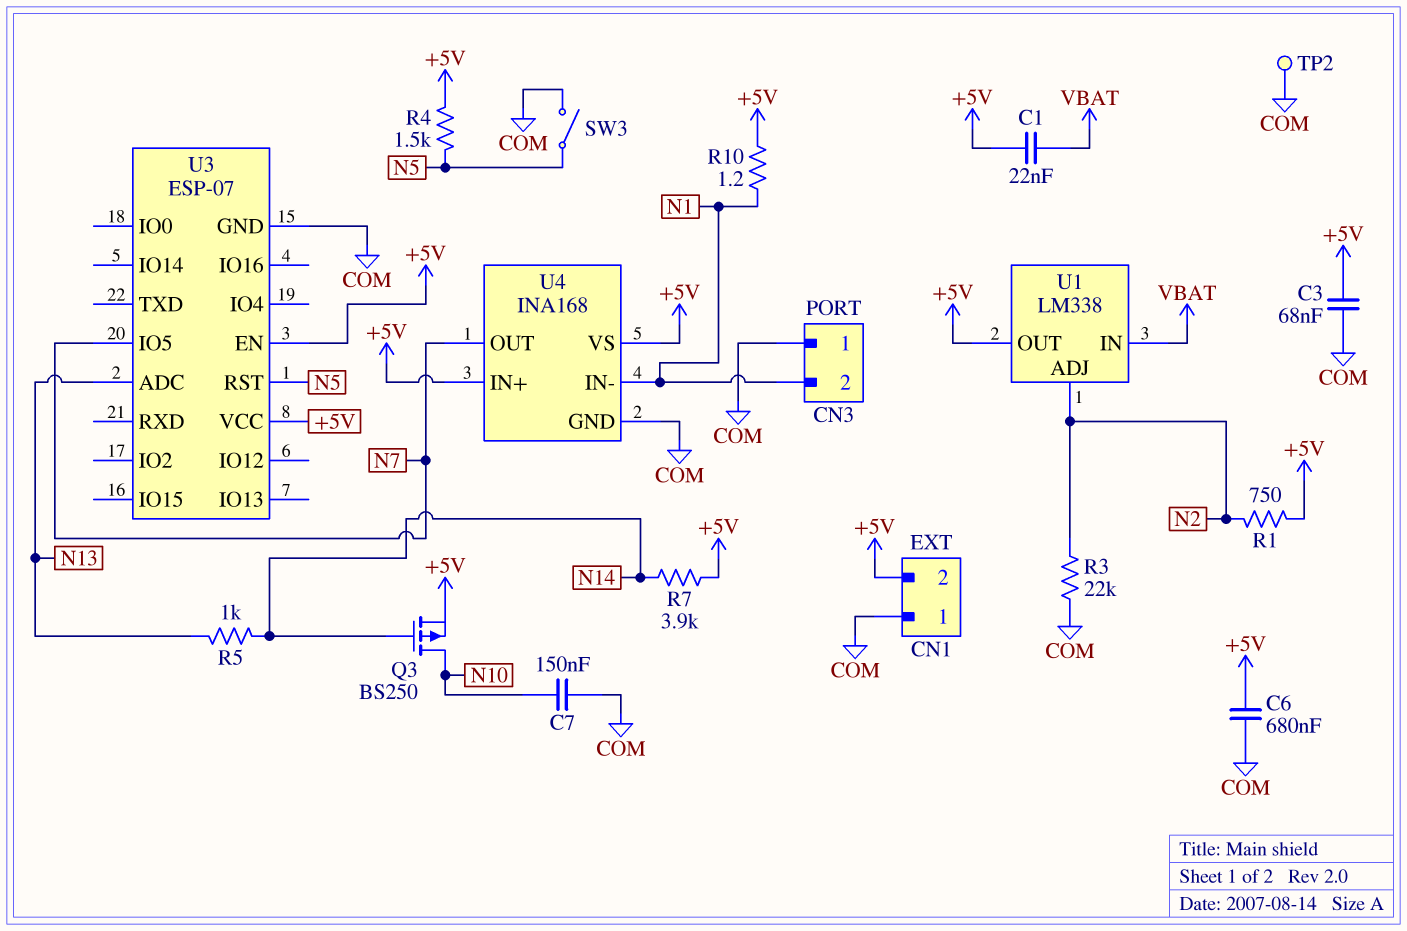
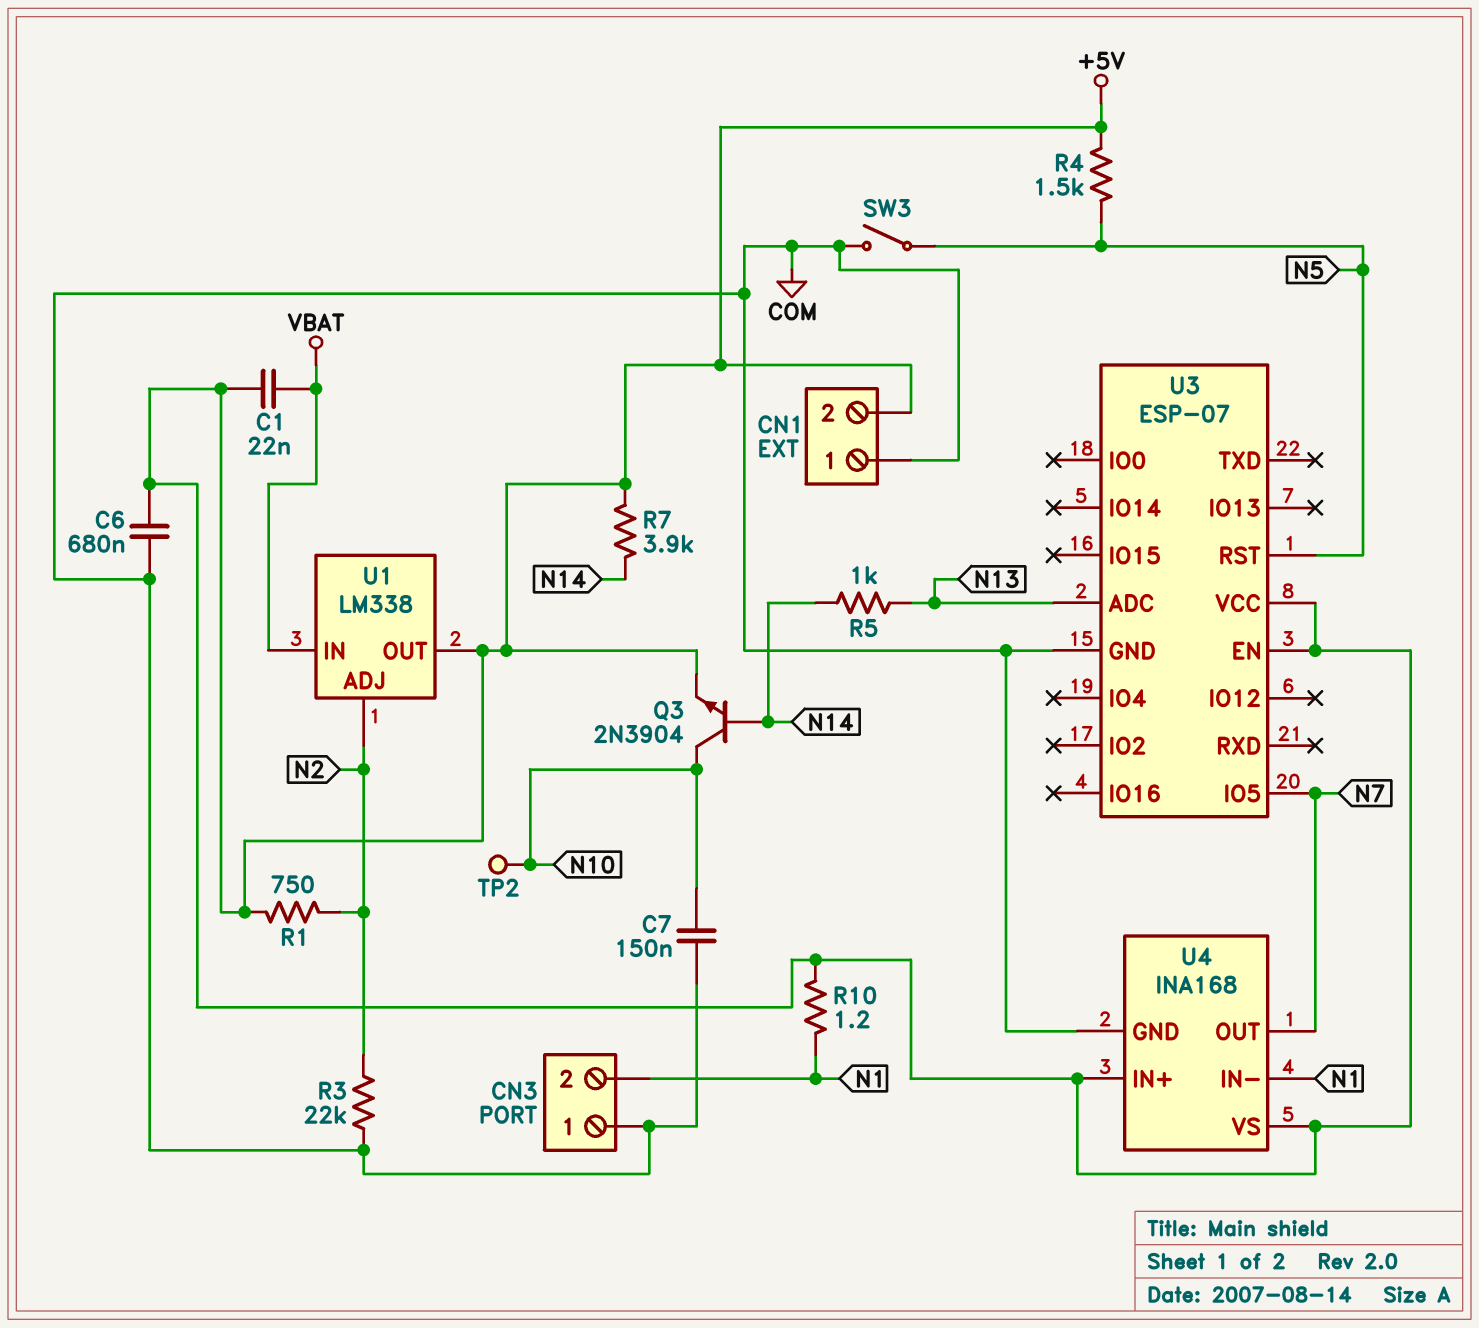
C3: 68nF (+5V, COM) -> none
Q3: PMOS BS250 (G N14, D N10, S +5V) -> NPN 2N3904 (B N14, C N10, E +5V)
TP2: test point (COM) -> test point (N10)

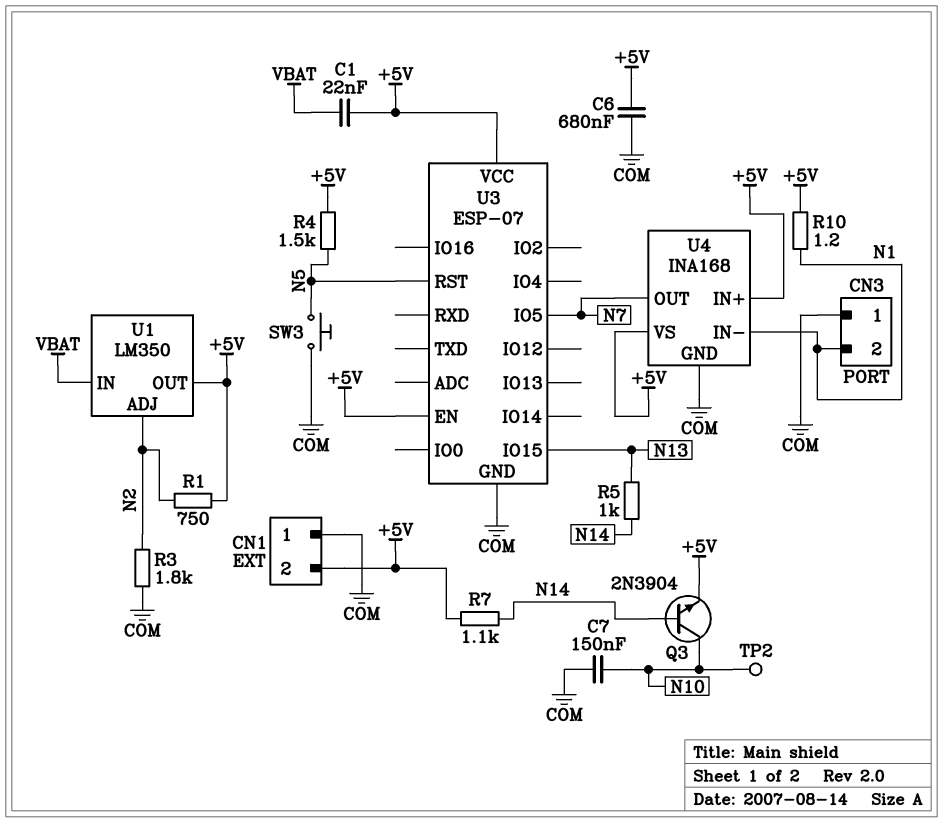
R3: 22k (COM, N2) -> 1.8k (COM, N2)
R7: 3.9k (+5V, N14) -> 1.1k (+5V, N14)
SW3: switch (COM, N5) -> button (COM, N5)
U1: LM338 -> LM350
U3 pin ADC: N13 -> none
U3 pin IO15: none -> N13

